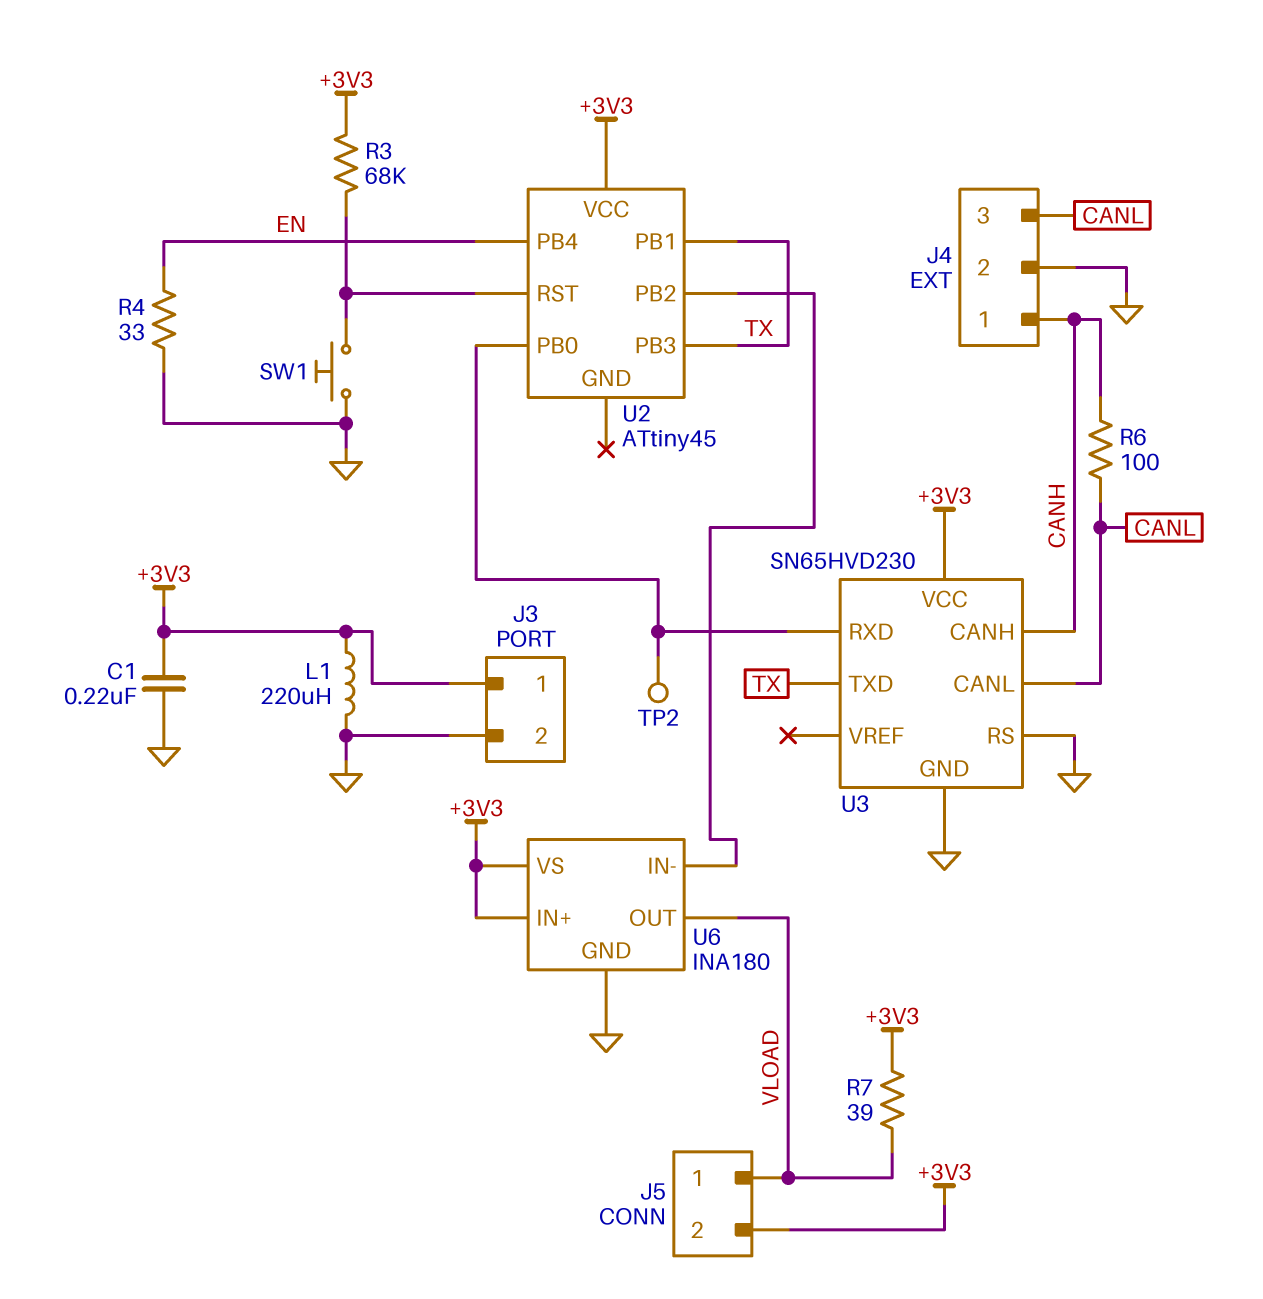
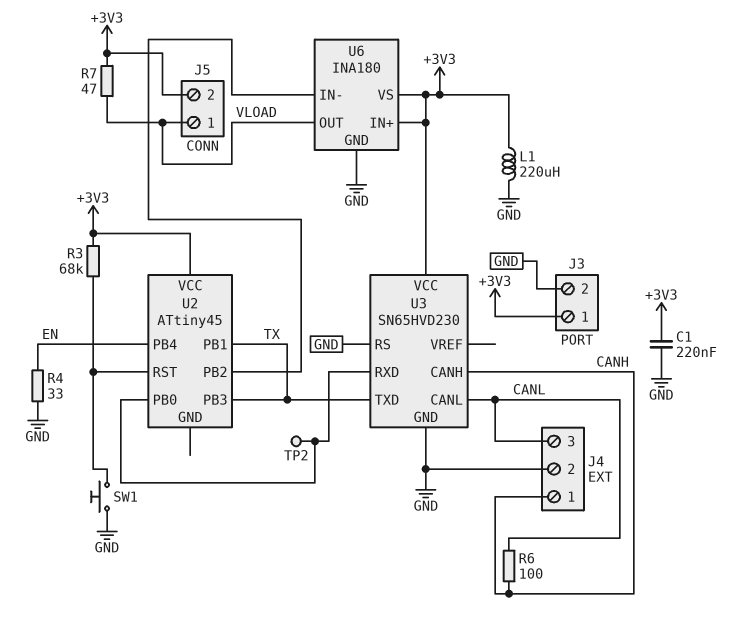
R7: 39 (+3V3, VLOAD) -> 47 (+3V3, VLOAD)

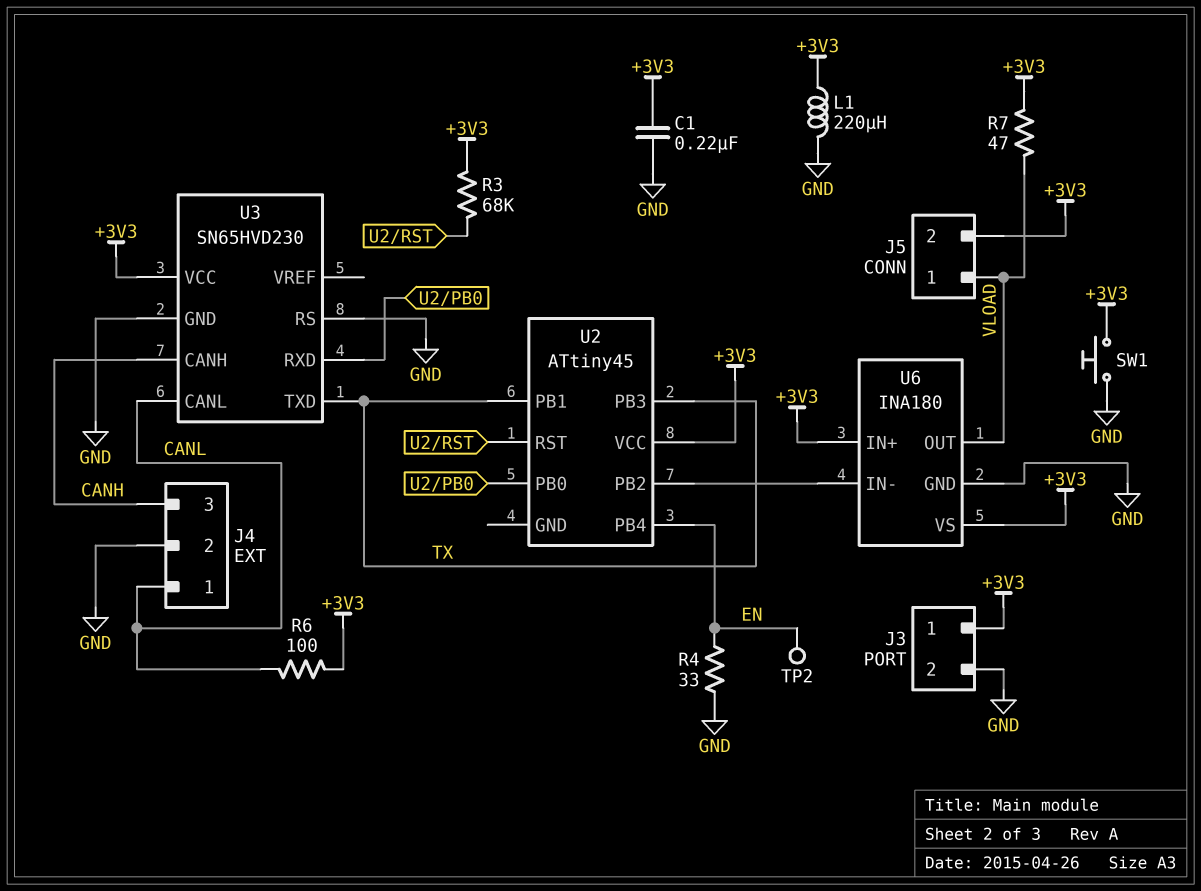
J4 pin 1: CANH -> CANL
J4 pin 3: CANL -> CANH
R6: 100 (CANH, CANL) -> 100 (+3V3, CANL)
SW1: button (GND, U2/RST) -> button (+3V3, GND)
TP2: test point (U2/PB0) -> test point (EN)

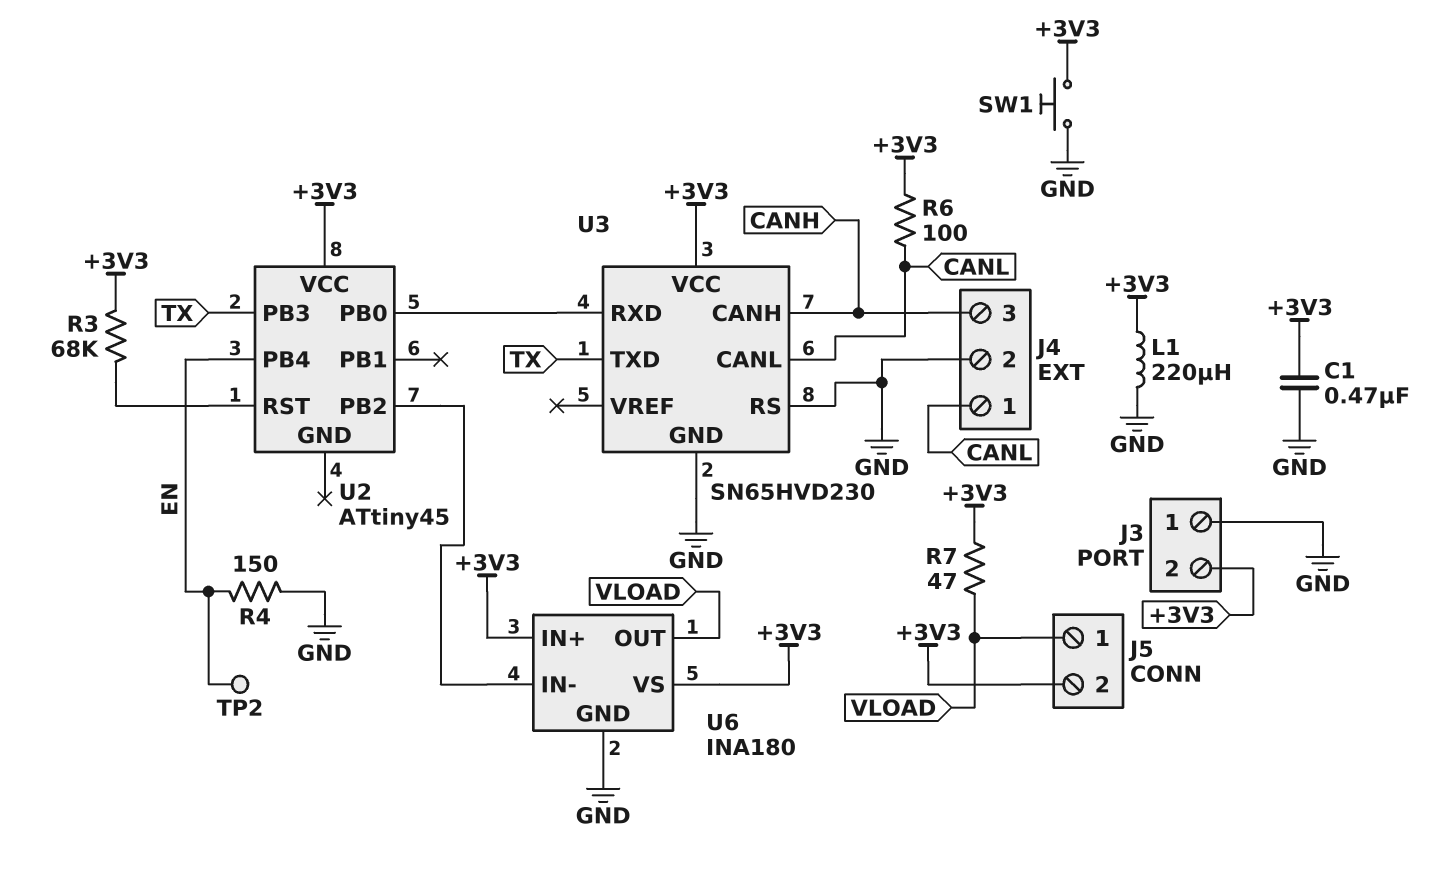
C1: 220nF (+3V3, GND) -> 470nF (+3V3, GND)
J3 pin 1: +3V3 -> GND
J3 pin 2: GND -> +3V3
R4: 33 (EN, GND) -> 150 (EN, GND)
U2 pin PB1: TX -> none

